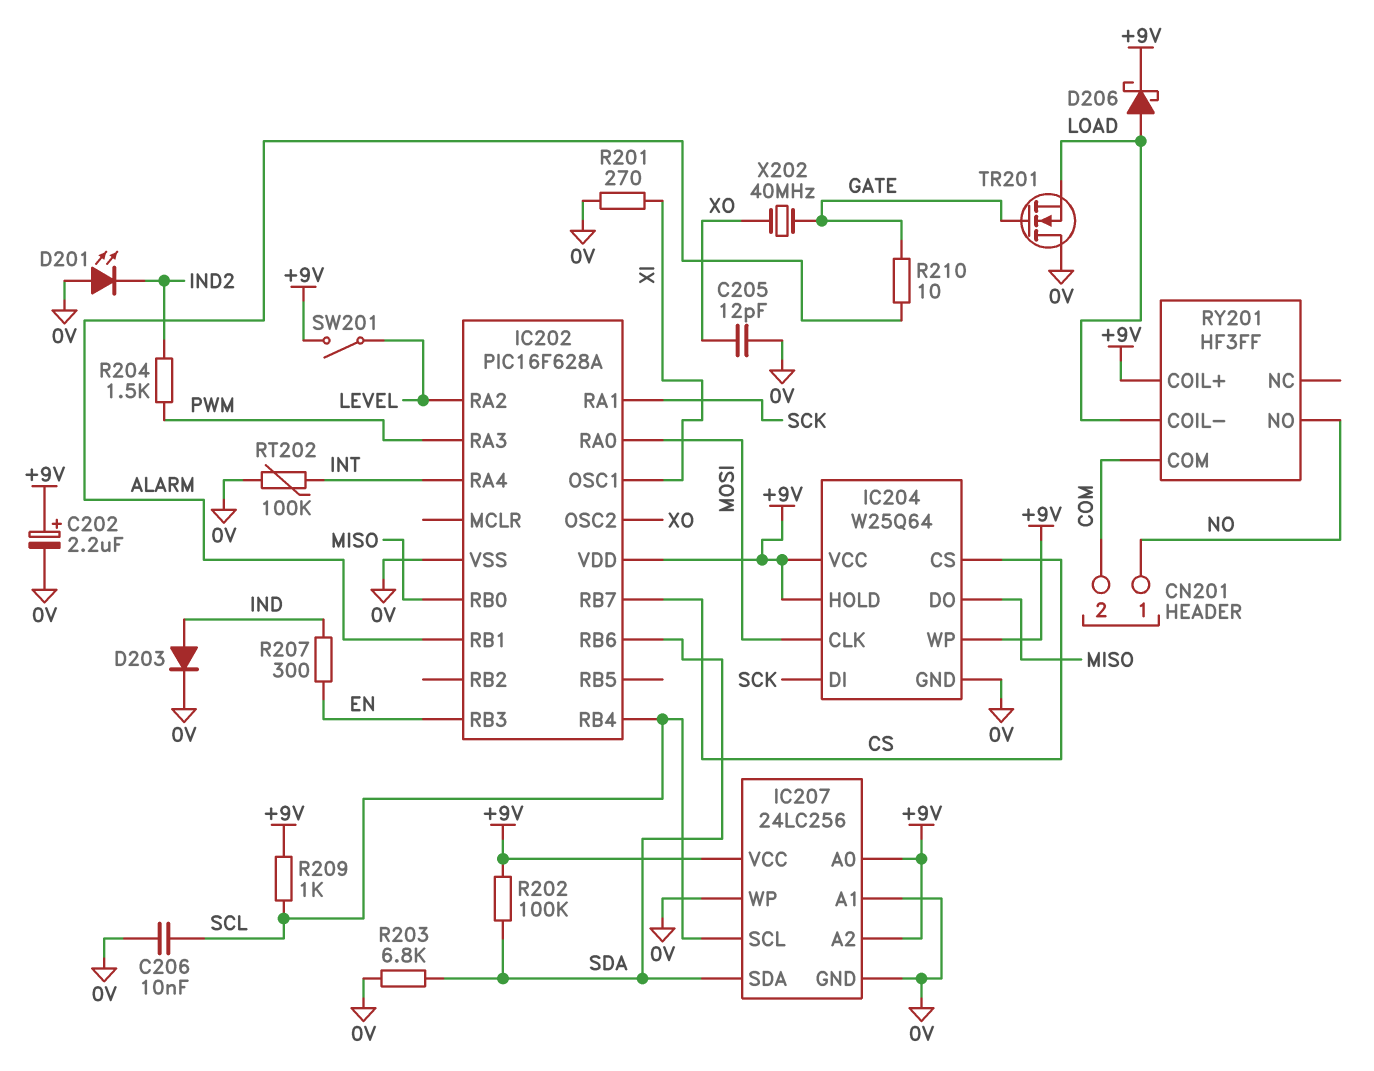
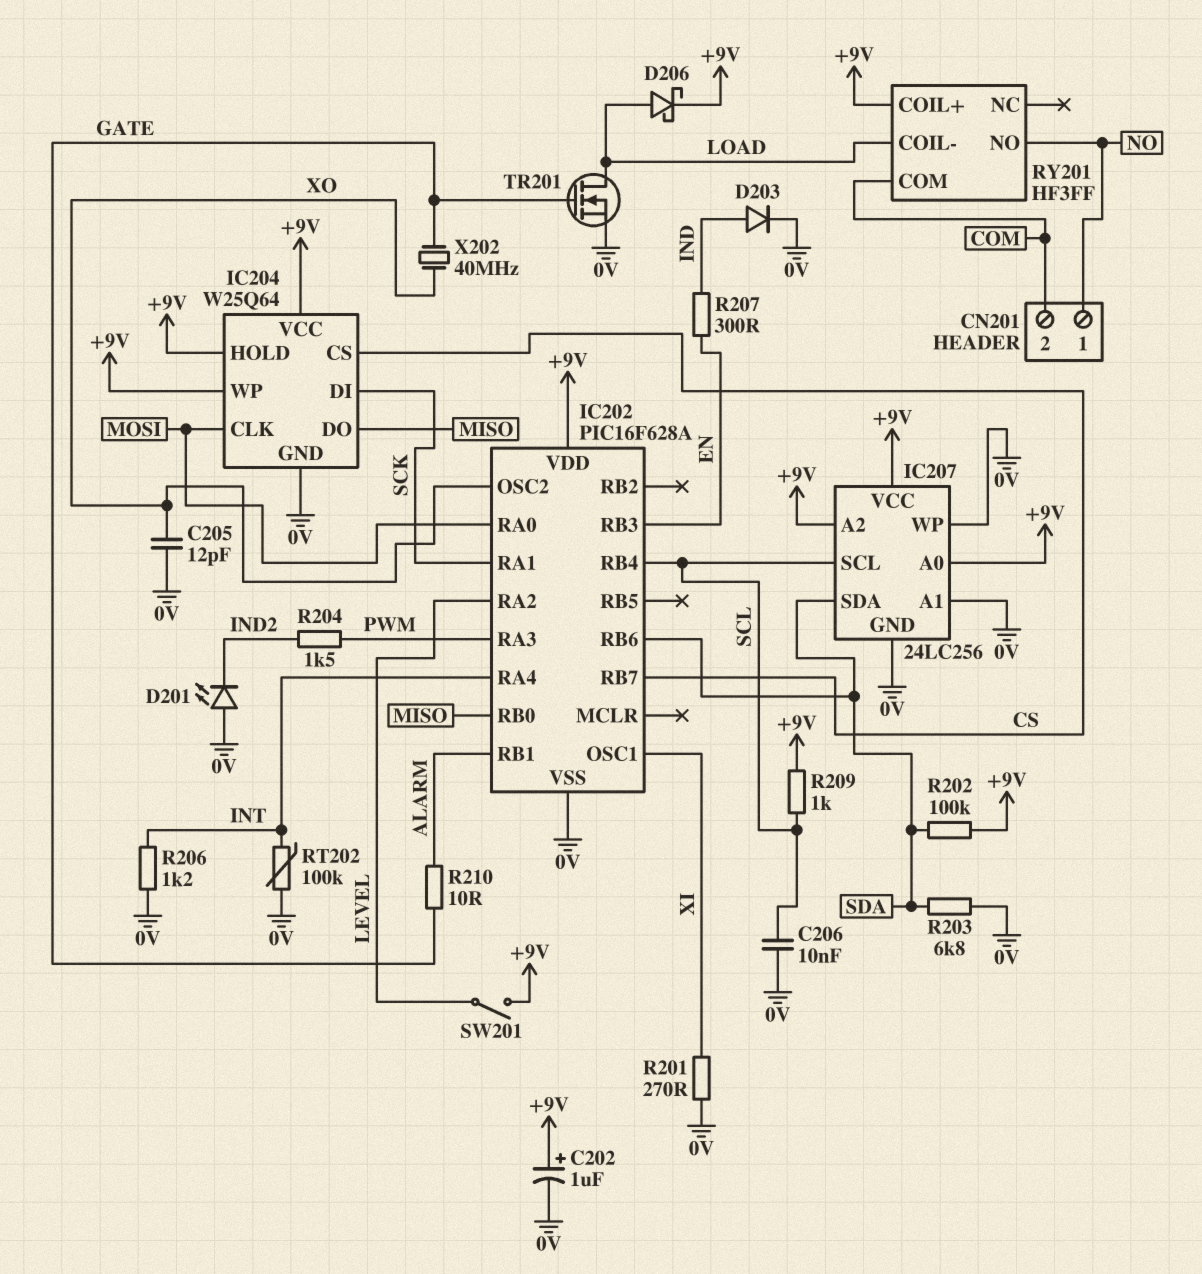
C202: 2.2uF (plus +9V, minus 0V) -> 1uF (plus +9V, minus 0V)
R206: none -> 1.2k (0V, INT)
TR201: NMOS (G GATE, D 0V, S LOAD) -> NMOS (G GATE, D LOAD, S 0V)

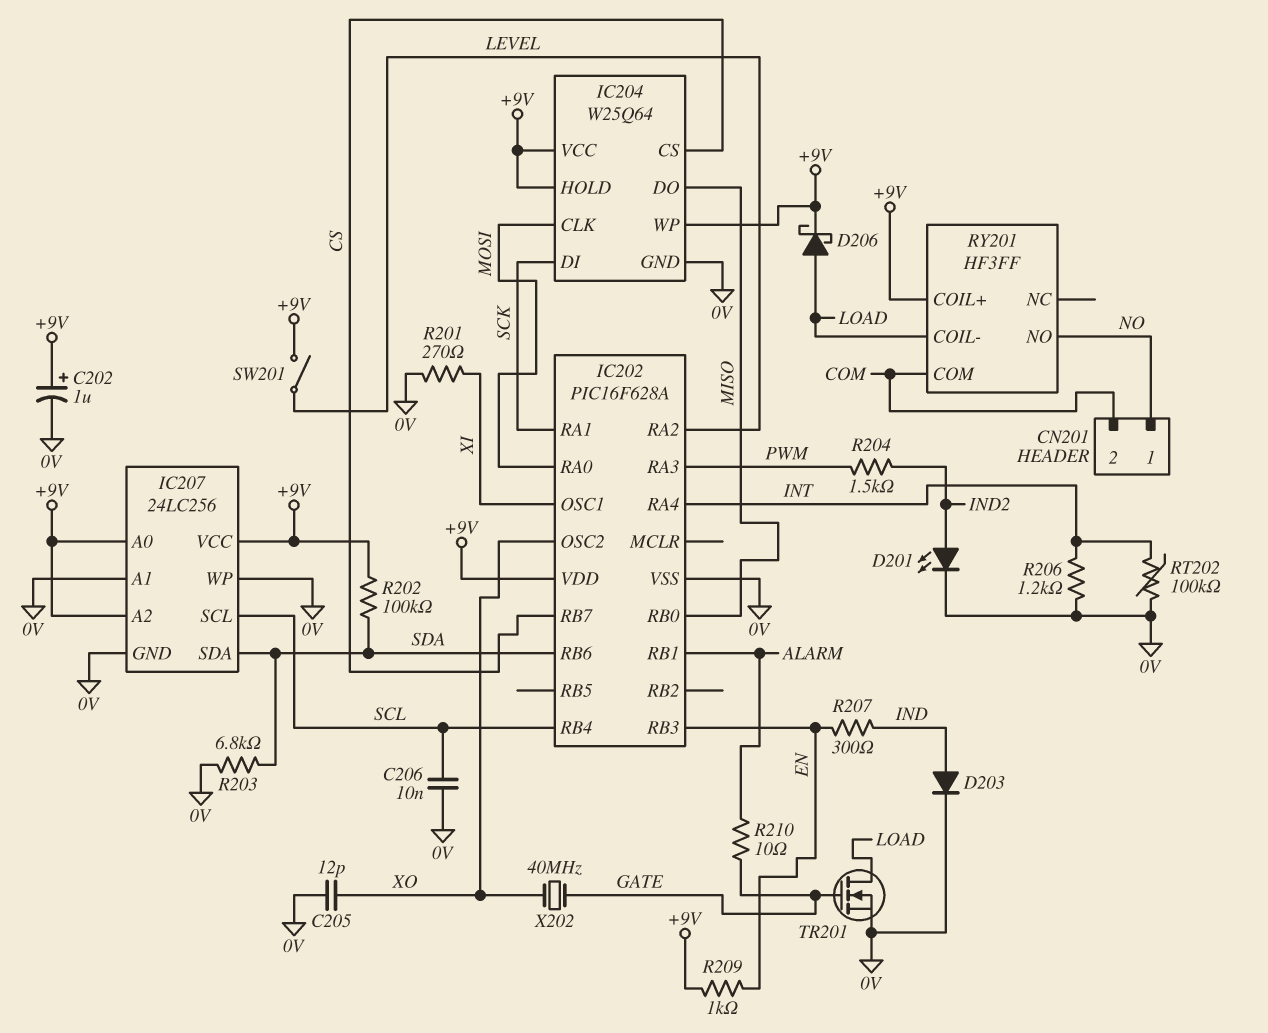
D201: LED (A 0V, K IND2) -> LED (A IND2, K 0V)
R209: 1k (+9V, SCL) -> 1k (+9V, EN)

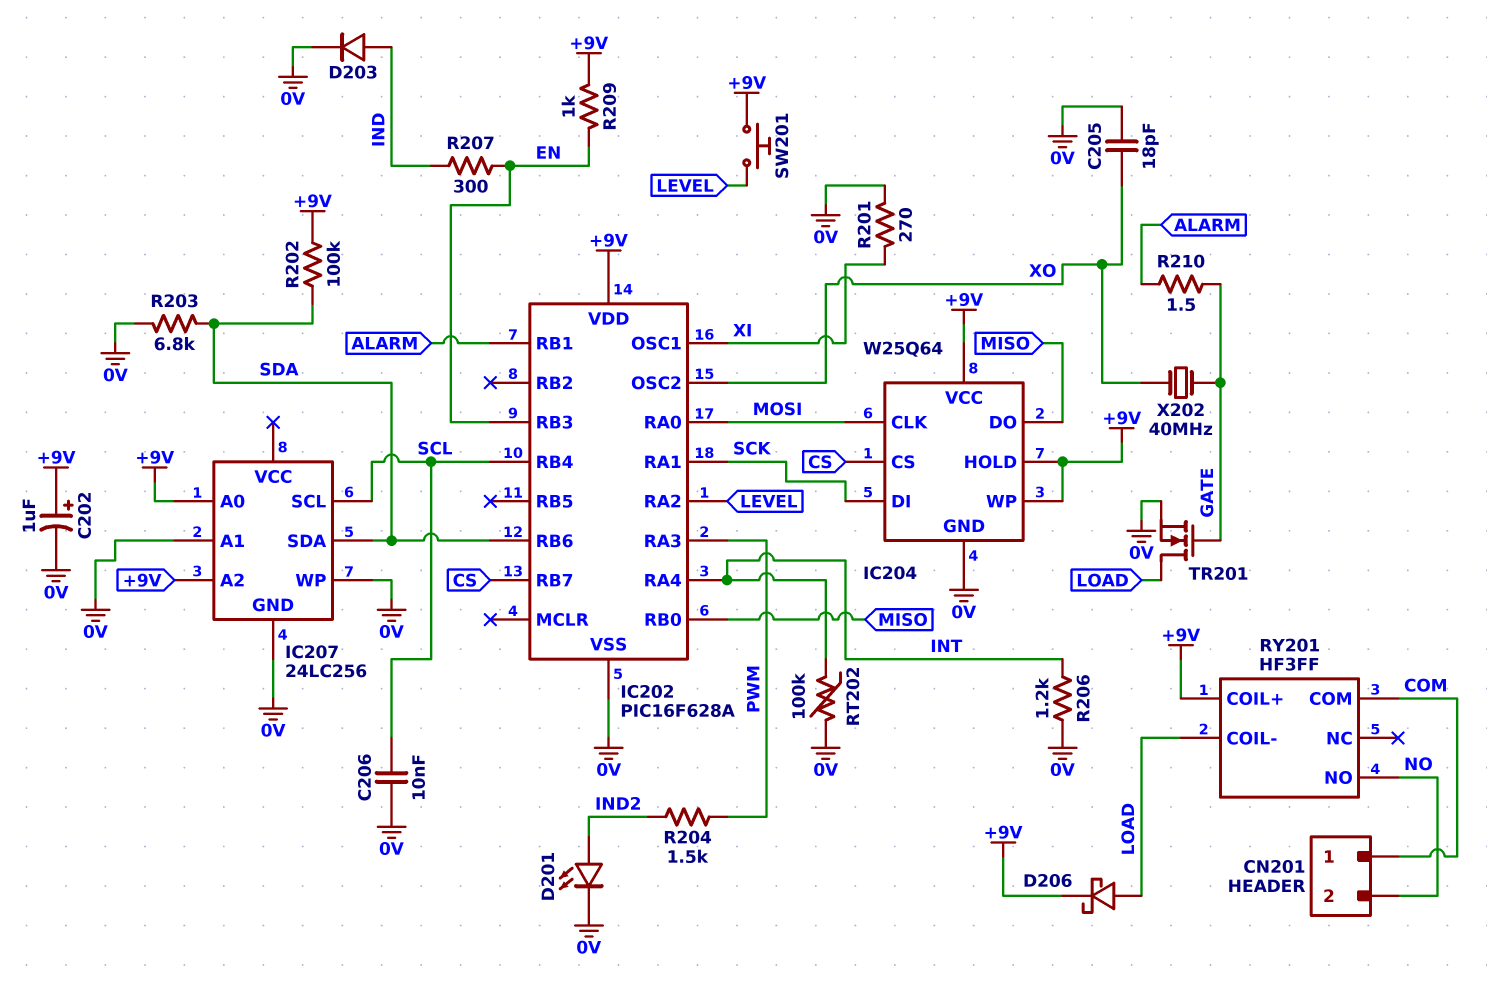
C205: 12pF (0V, XO) -> 18pF (0V, XO)
CN201 pin 1: NO -> COM
CN201 pin 2: COM -> NO
IC207 pin VCC: +9V -> none
R210: 10 (ALARM, GATE) -> 1.5 (ALARM, GATE)
SW201: switch (+9V, LEVEL) -> button (+9V, LEVEL)

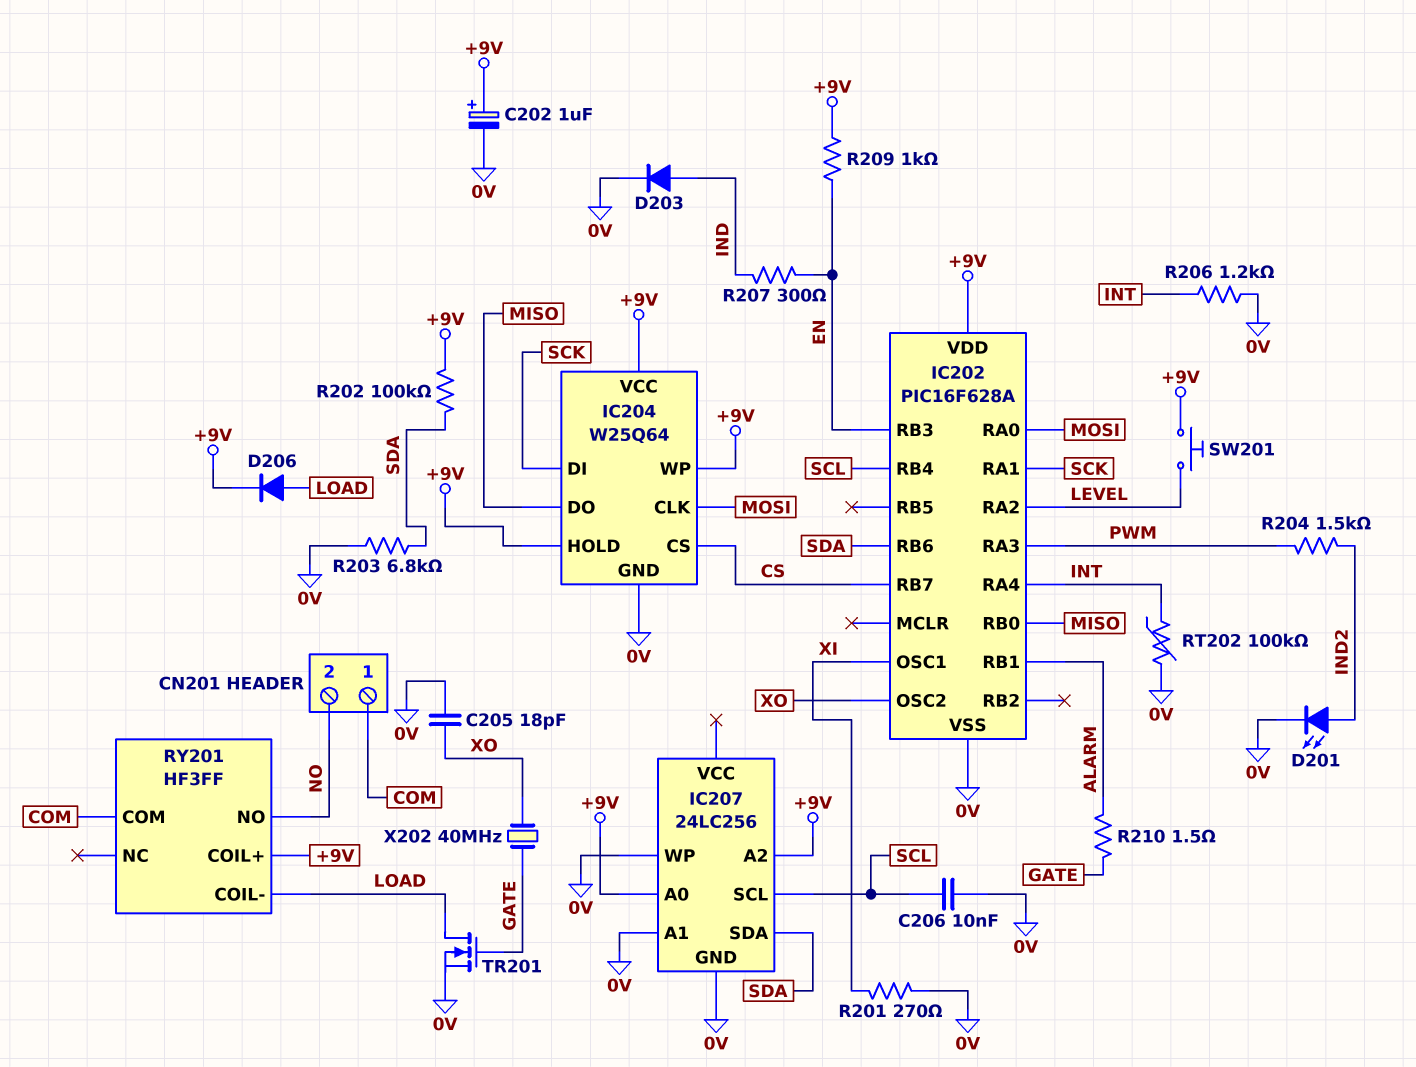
D206: schottky (A LOAD, K +9V) -> diode (A LOAD, K +9V)

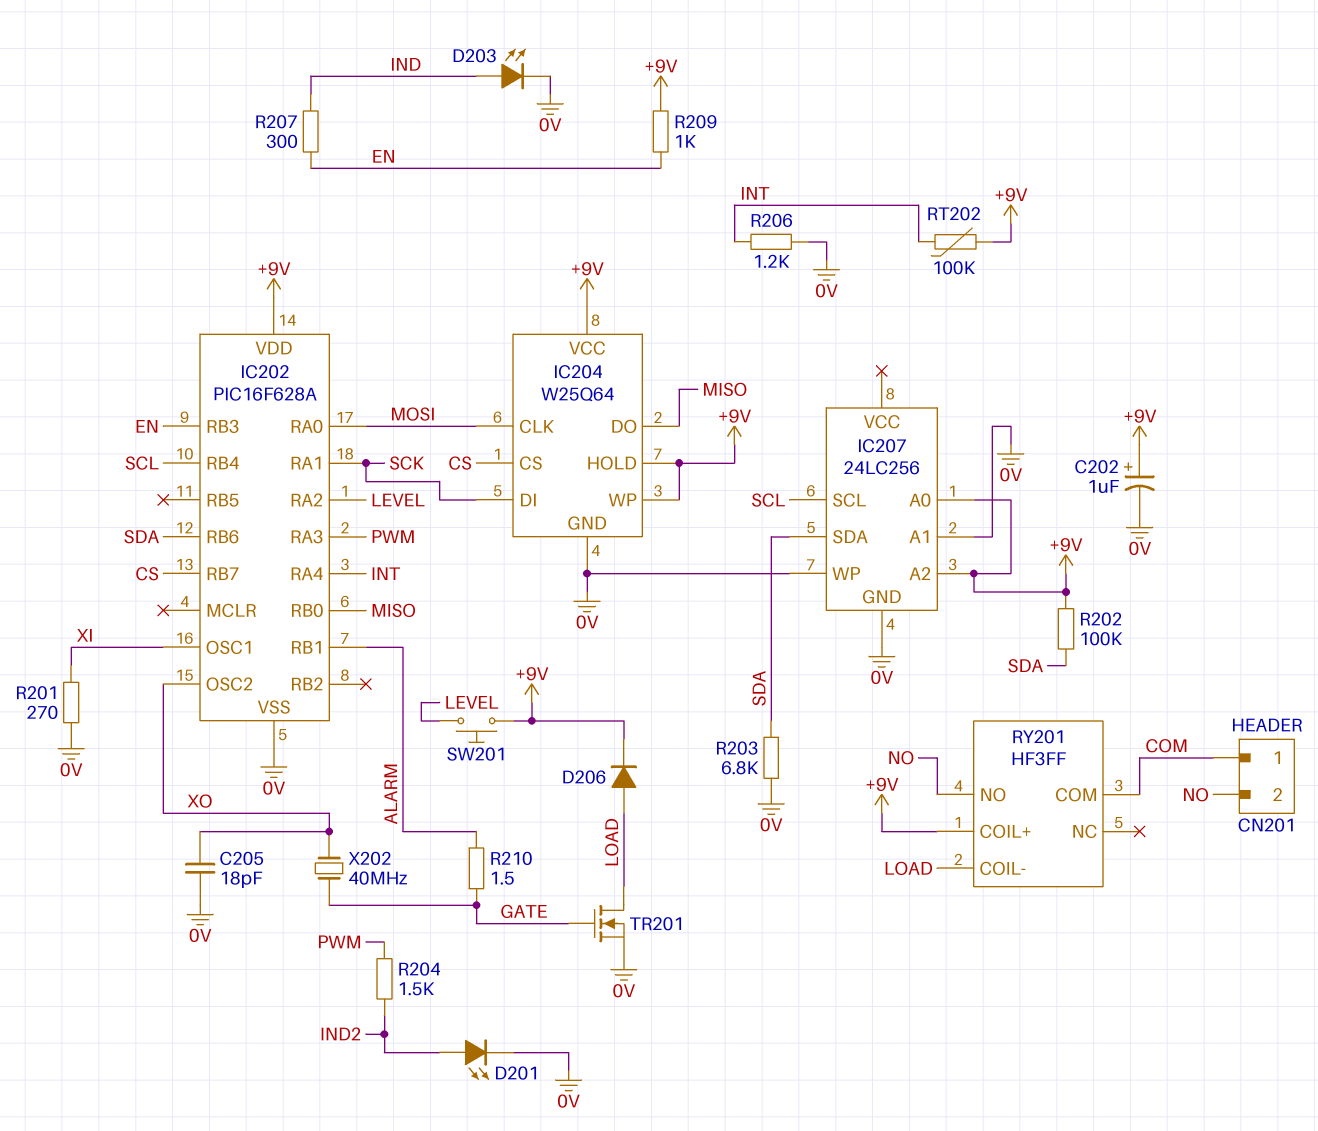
C206: 10nF (0V, SCL) -> none
D203: diode (A IND, K 0V) -> LED (A IND, K 0V)
RT202: 100k (0V, INT) -> 100k (+9V, INT)

